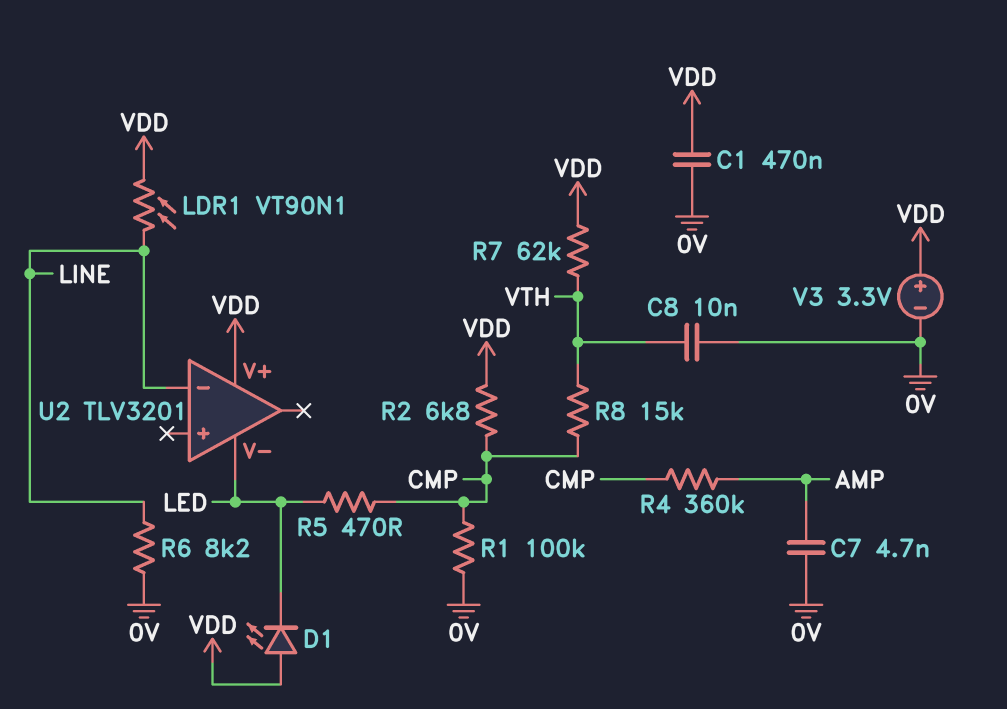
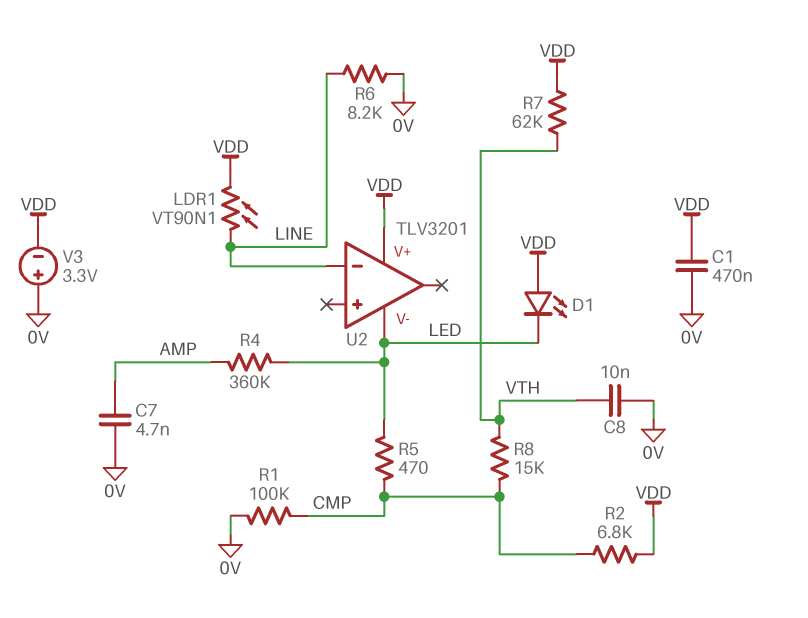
R4: 360k (AMP, CMP) -> 360k (AMP, LED)
V3: 3.3V (plus VDD, minus 0V) -> 3.3V (plus 0V, minus VDD)

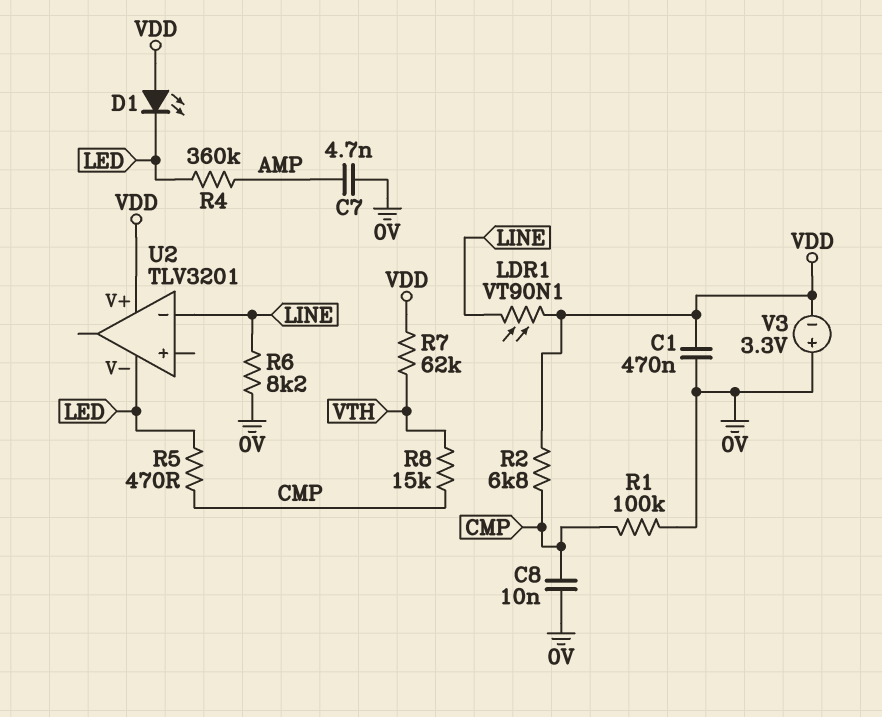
C8: 10nF (0V, VTH) -> 10nF (0V, CMP)

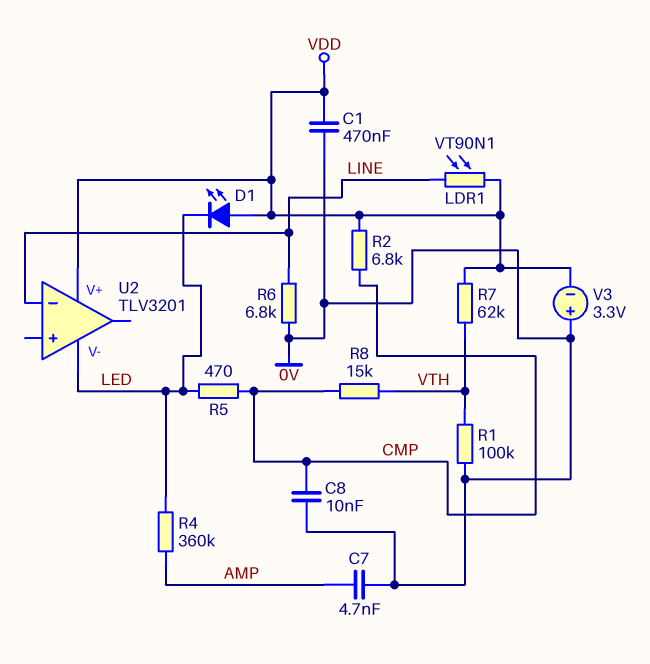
R1: 100k (0V, CMP) -> 100k (0V, VTH)
R6: 8.2k (0V, LINE) -> 6.8k (0V, LINE)

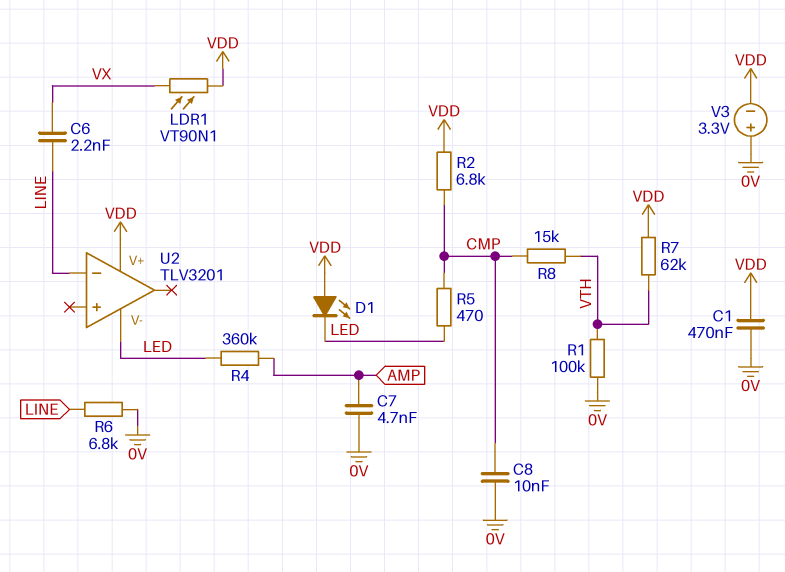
C6: none -> 2.2nF (LINE, VX)
LDR1: VT90N1 (LINE, VDD) -> VT90N1 (VDD, VX)

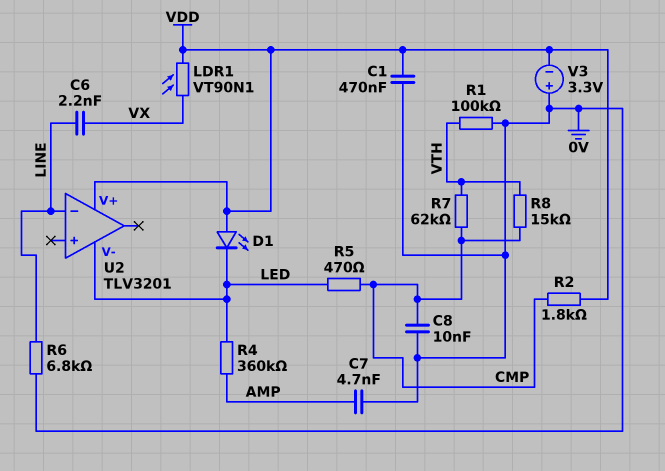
R2: 6.8k (CMP, VDD) -> 1.8k (CMP, VDD)
R7: 62k (VDD, VTH) -> 62k (CMP, VTH)

